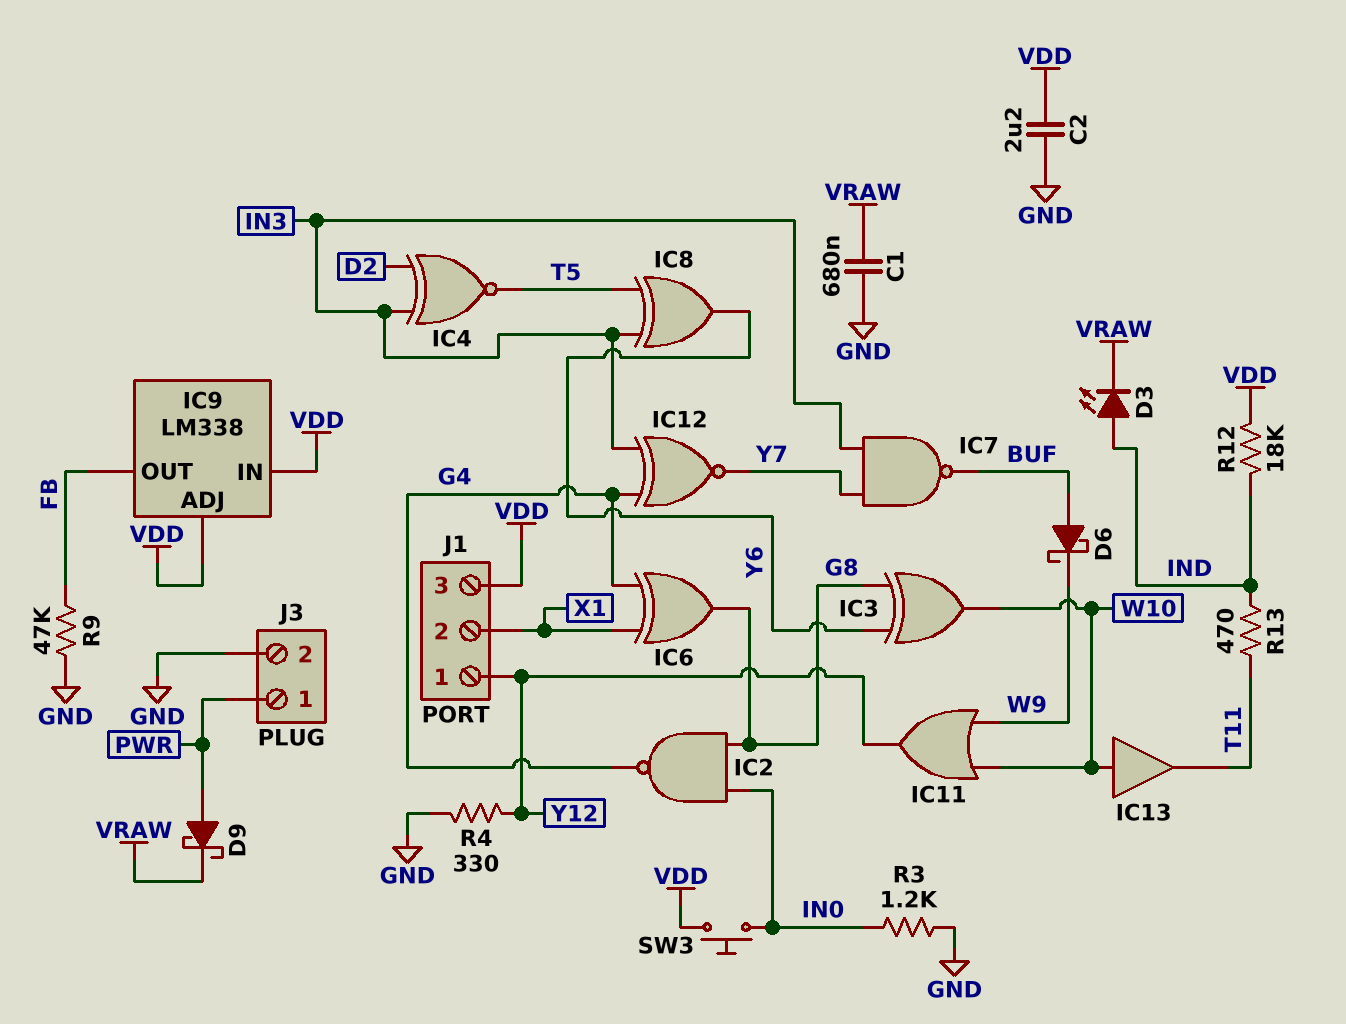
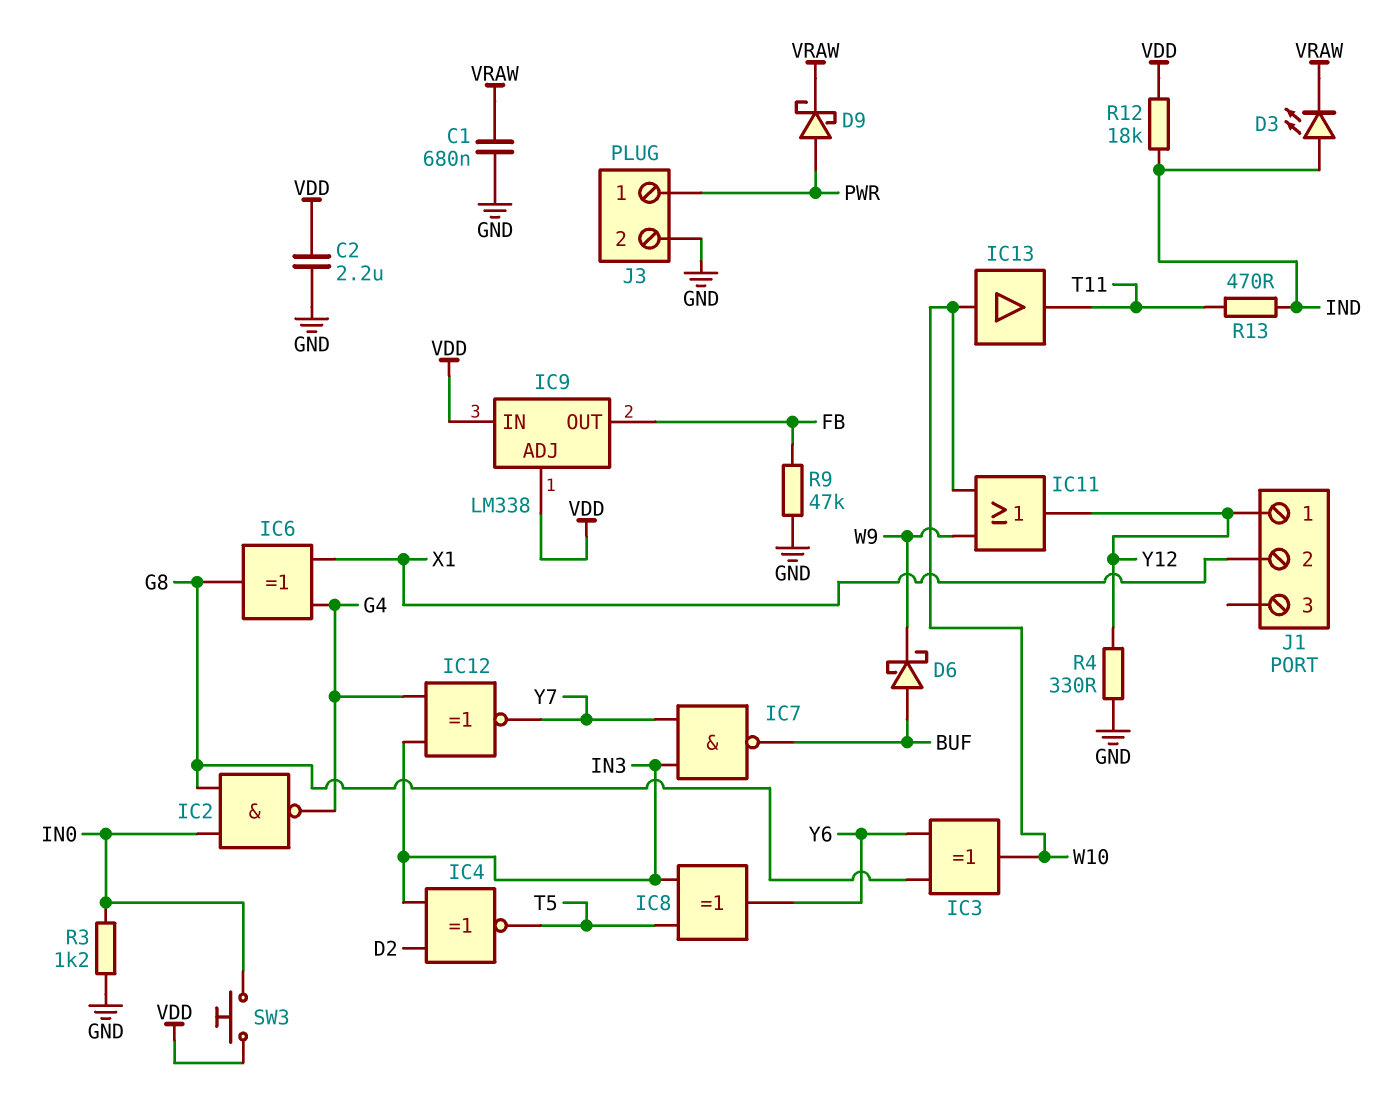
J1 pin 3: VDD -> none

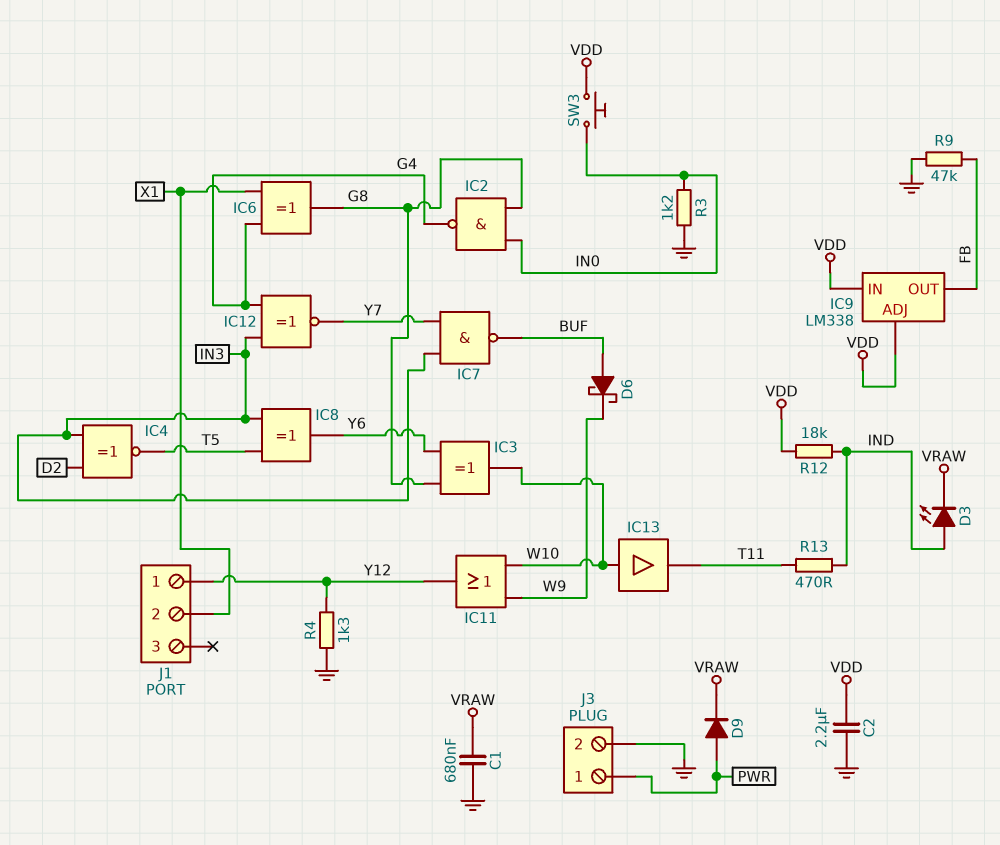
D9: schottky (A PWR, K VRAW) -> diode (A PWR, K VRAW)
R4: 330 (GND, Y12) -> 1.3k (GND, Y12)

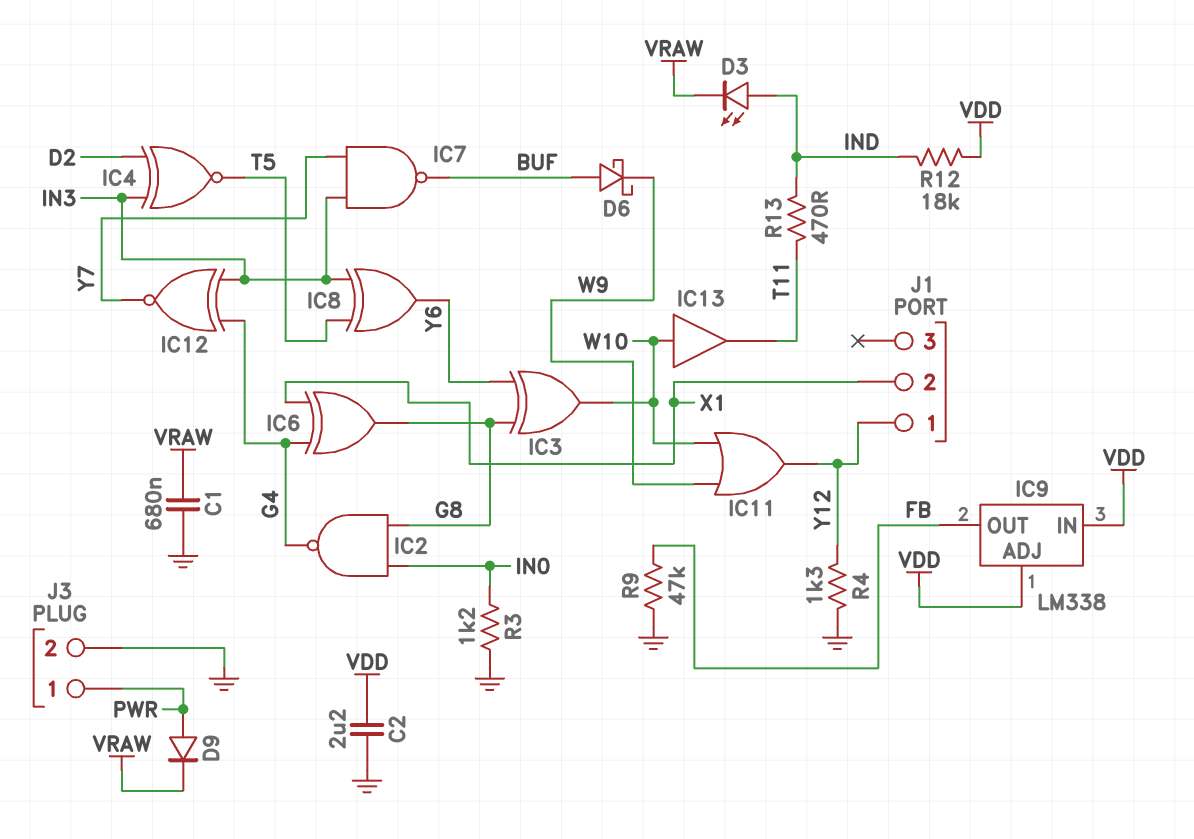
SW3: button (IN0, VDD) -> none

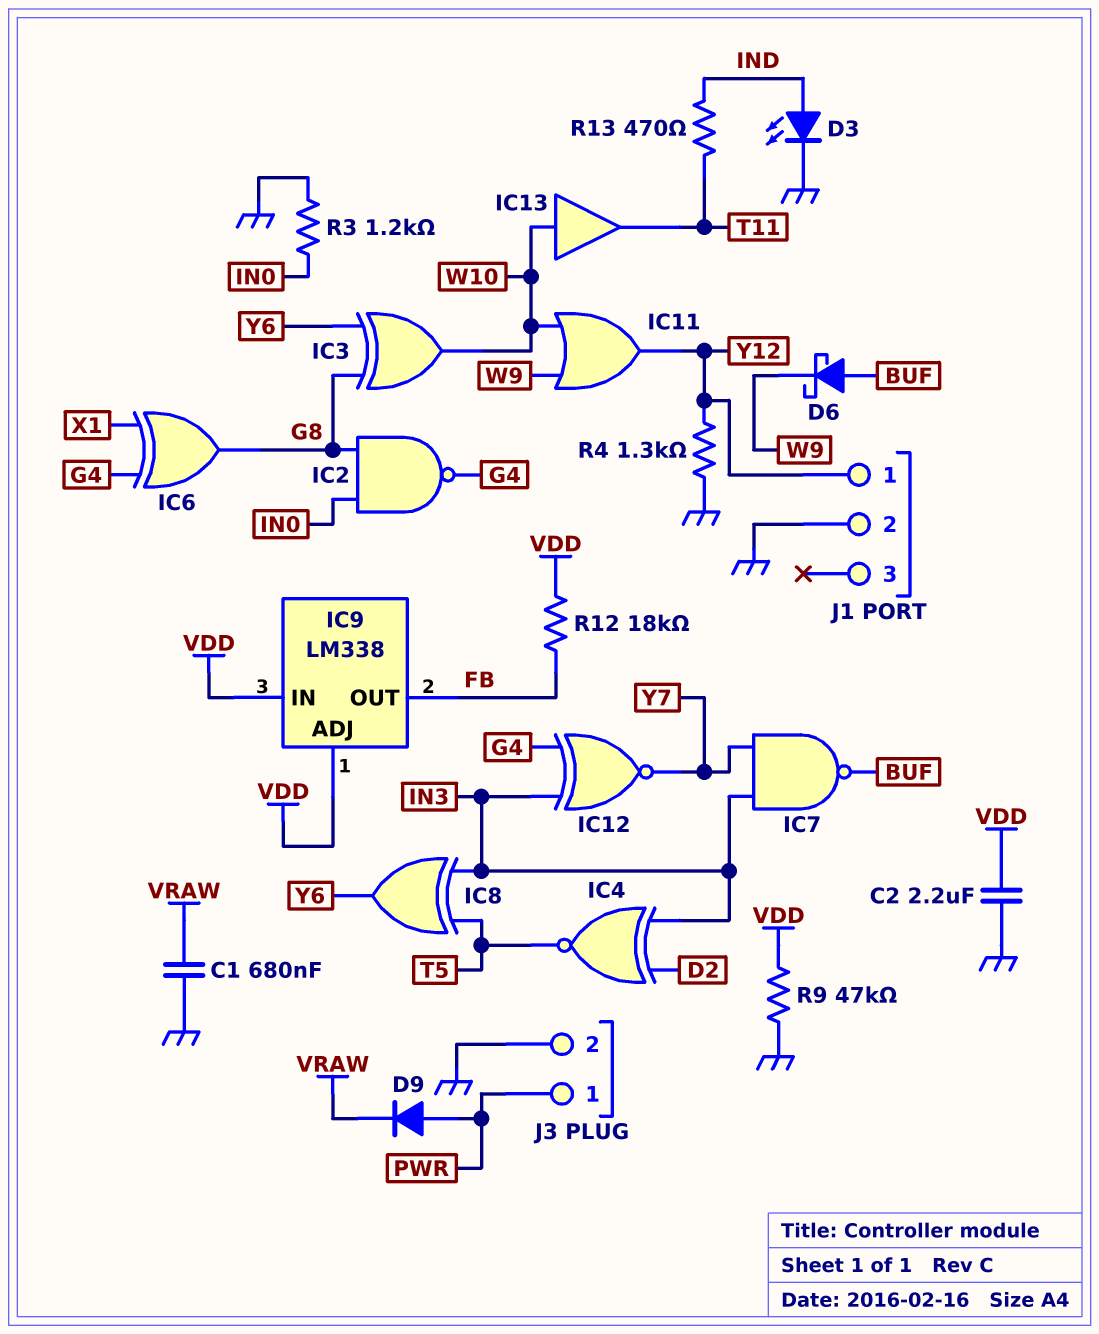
D3: LED (A IND, K VRAW) -> LED (A IND, K GND)
J1 pin 2: X1 -> GND
R9: 47k (FB, GND) -> 47k (GND, VDD)
R12: 18k (IND, VDD) -> 18k (FB, VDD)

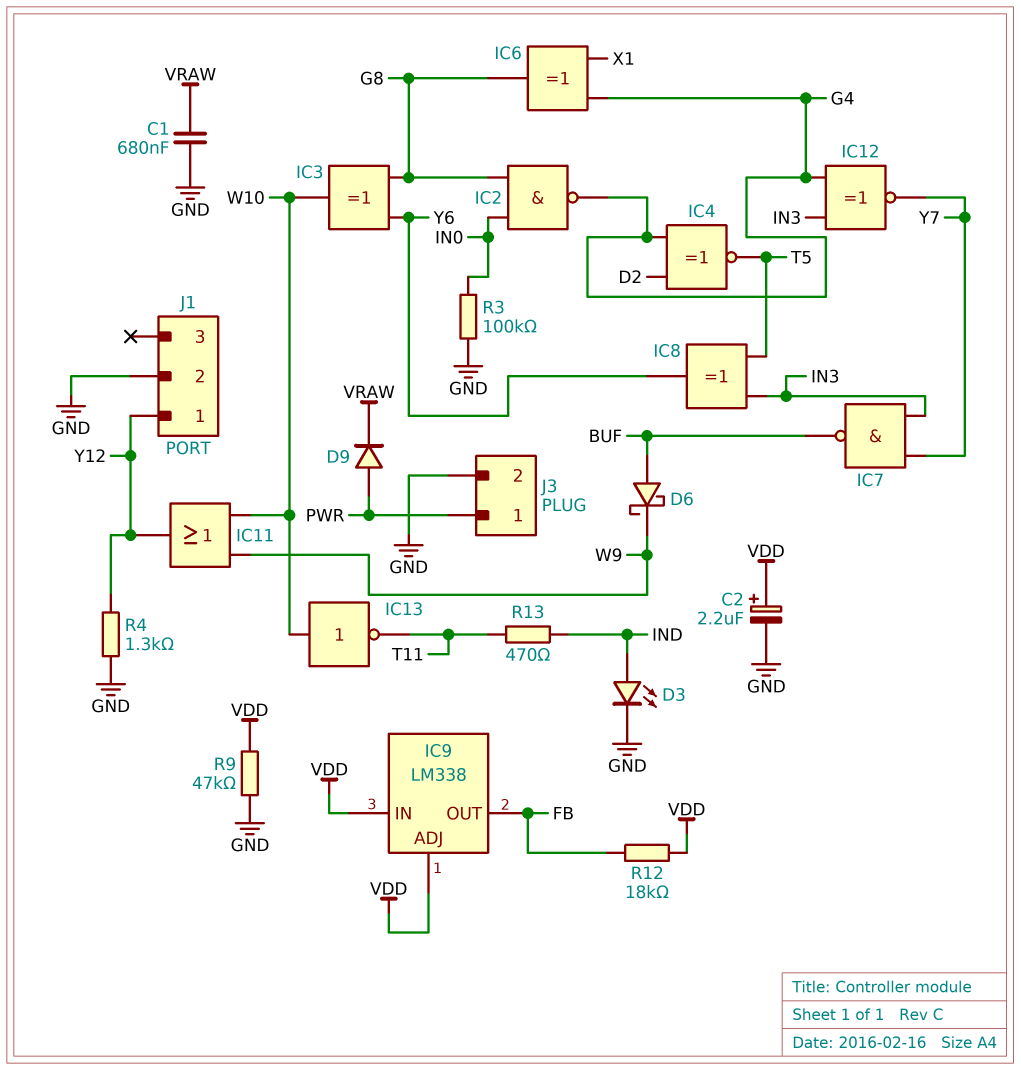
C2: 2.2uF (GND, VDD) -> 2.2uF (plus VDD, minus GND)
IC4: XNOR (in D2, in IN3, out T5) -> XNOR (in D2, in G4, out T5)
IC13: buffer (in W10, out T11) -> NOT (in W10, out T11)
R3: 1.2k (GND, IN0) -> 100k (GND, IN0)

